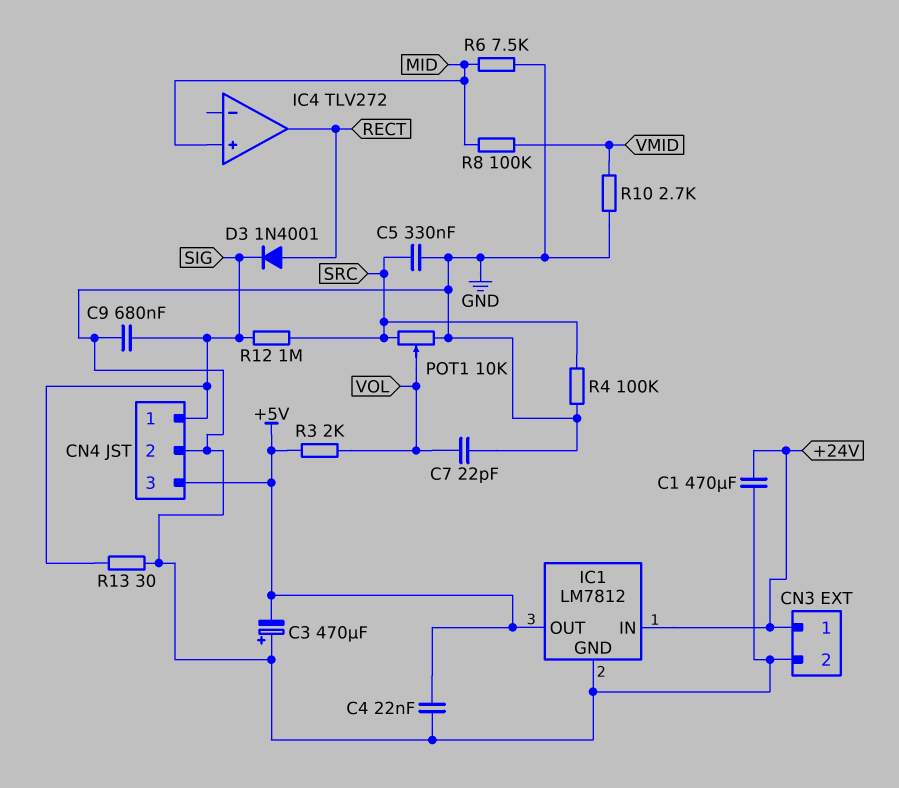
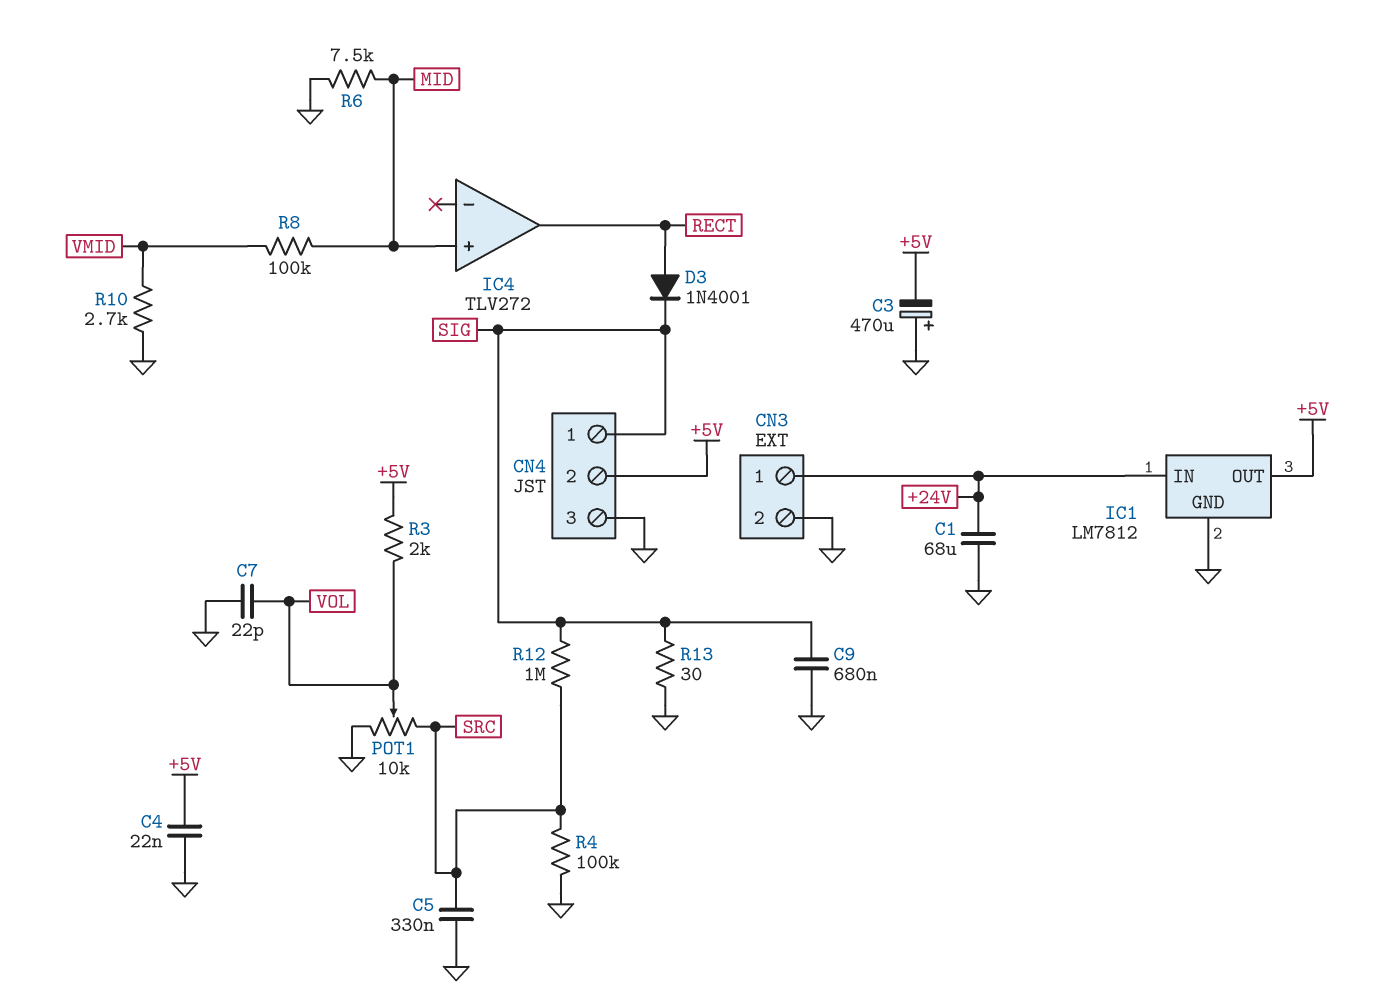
C1: 470uF (+24V, GND) -> 68uF (+24V, GND)
CN4 pin 2: GND -> +5V
CN4 pin 3: +5V -> GND

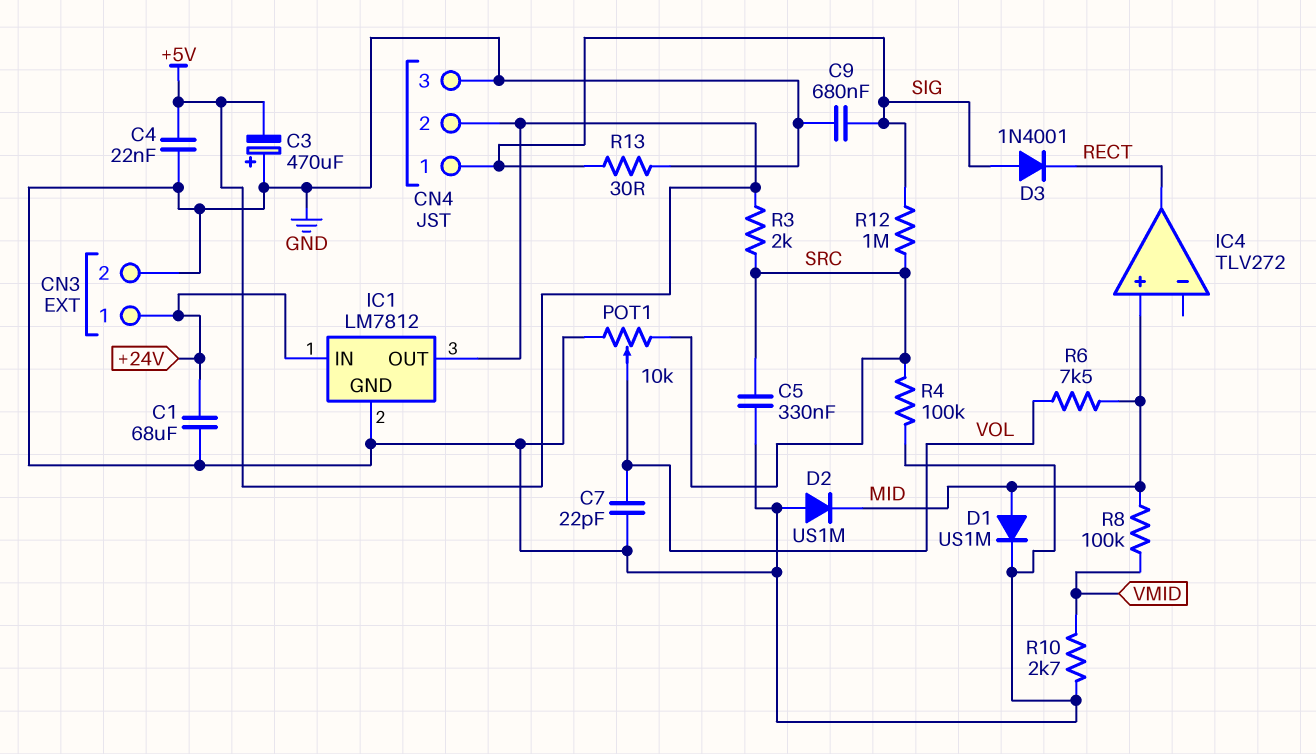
D1: none -> diode US1M (A MID, K GND)
D2: none -> diode US1M (A GND, K MID)
D3: diode 1N4001 (A RECT, K SIG) -> diode 1N4001 (A SIG, K RECT)
R3: 2k (+5V, VOL) -> 2k (+5V, SRC)
R6: 7.5k (GND, MID) -> 7.5k (MID, VOL)

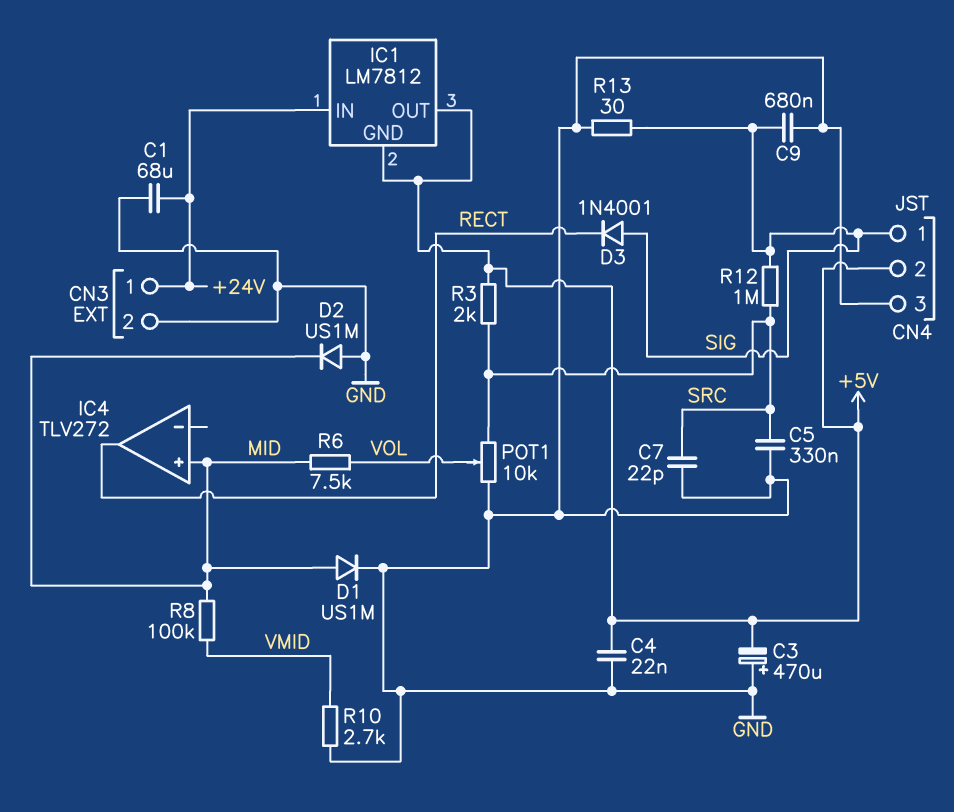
C7: 22pF (GND, VOL) -> 22pF (GND, SRC)
IC1 pin GND: GND -> +5V
R4: 100k (GND, SRC) -> none

